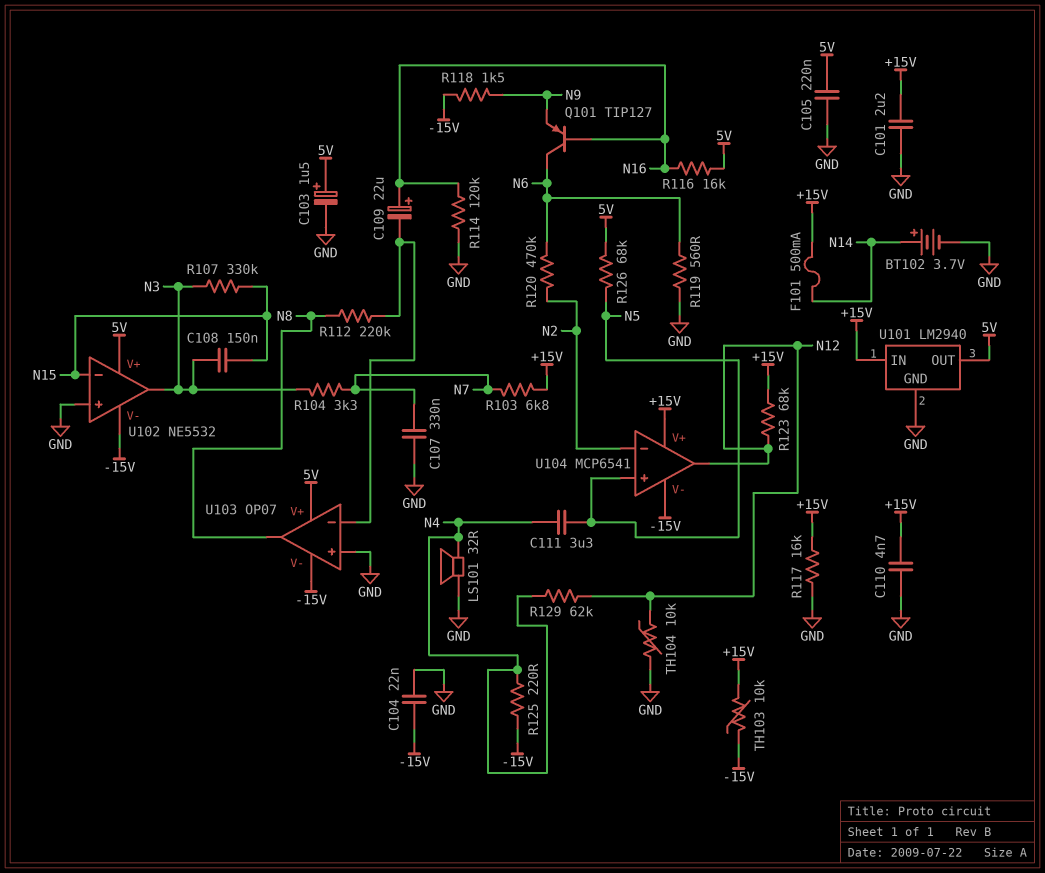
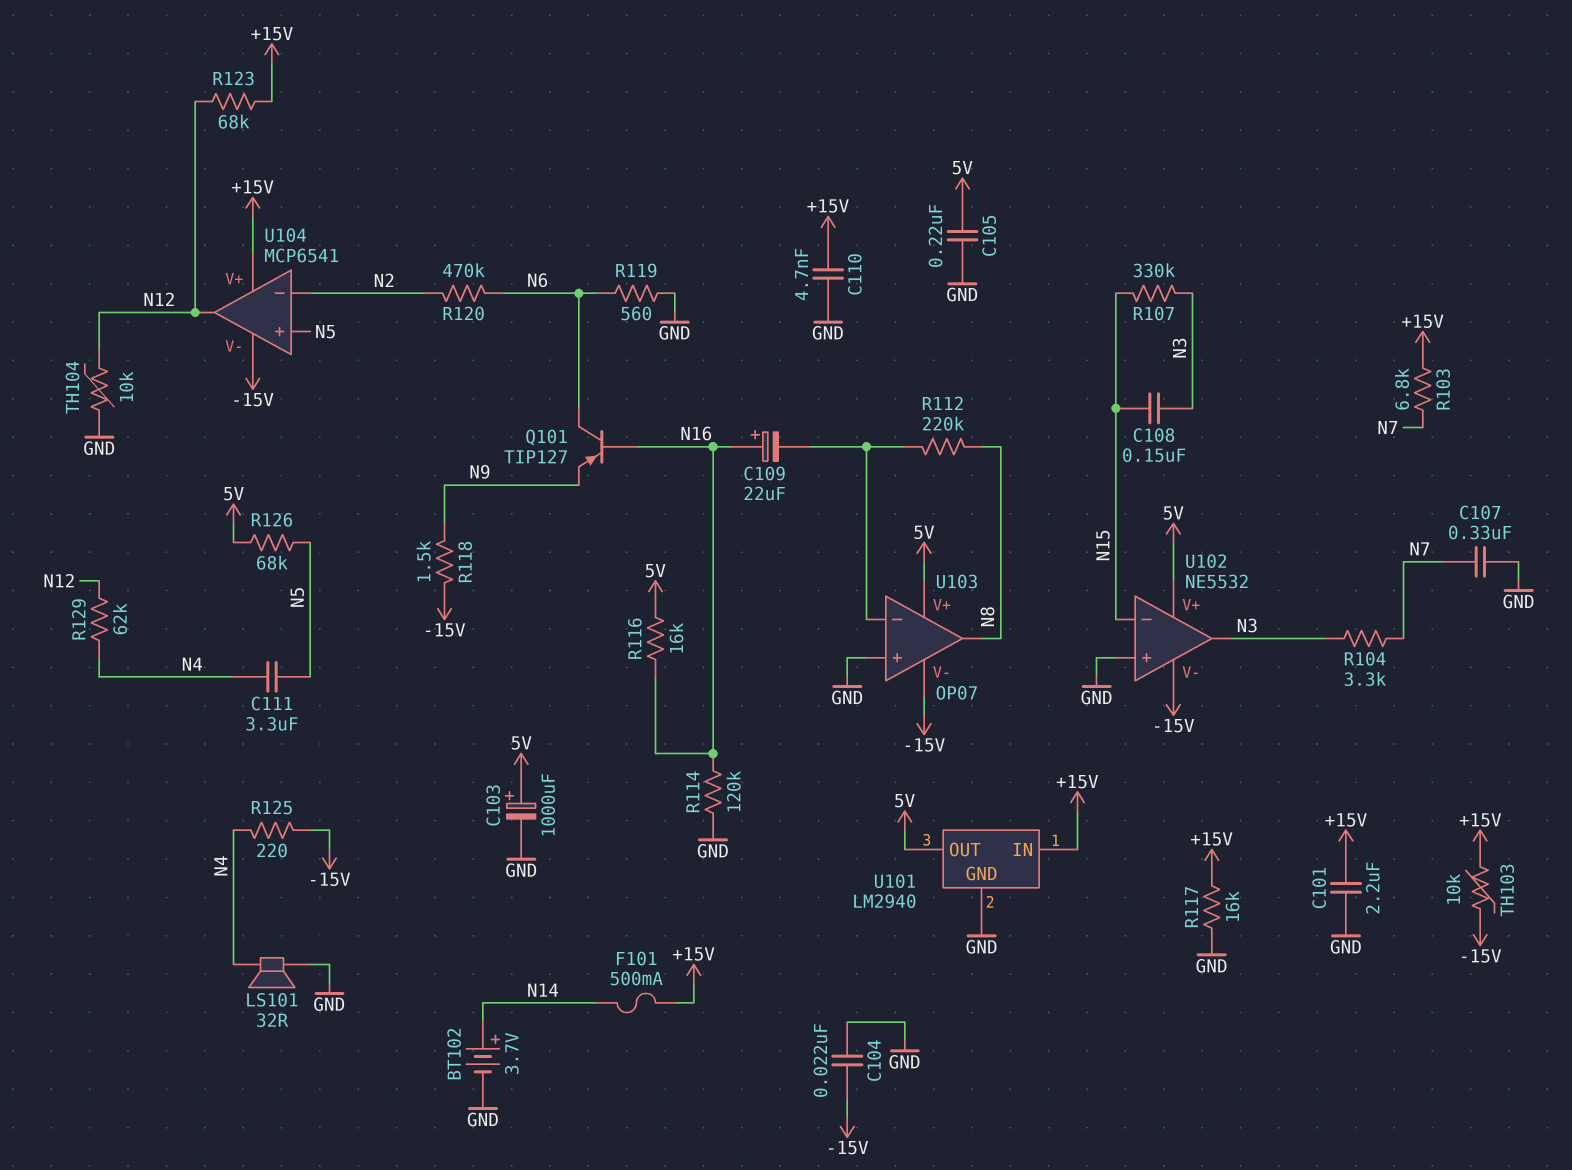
C103: 1.5uF (plus 5V, minus GND) -> 1000uF (plus 5V, minus GND)

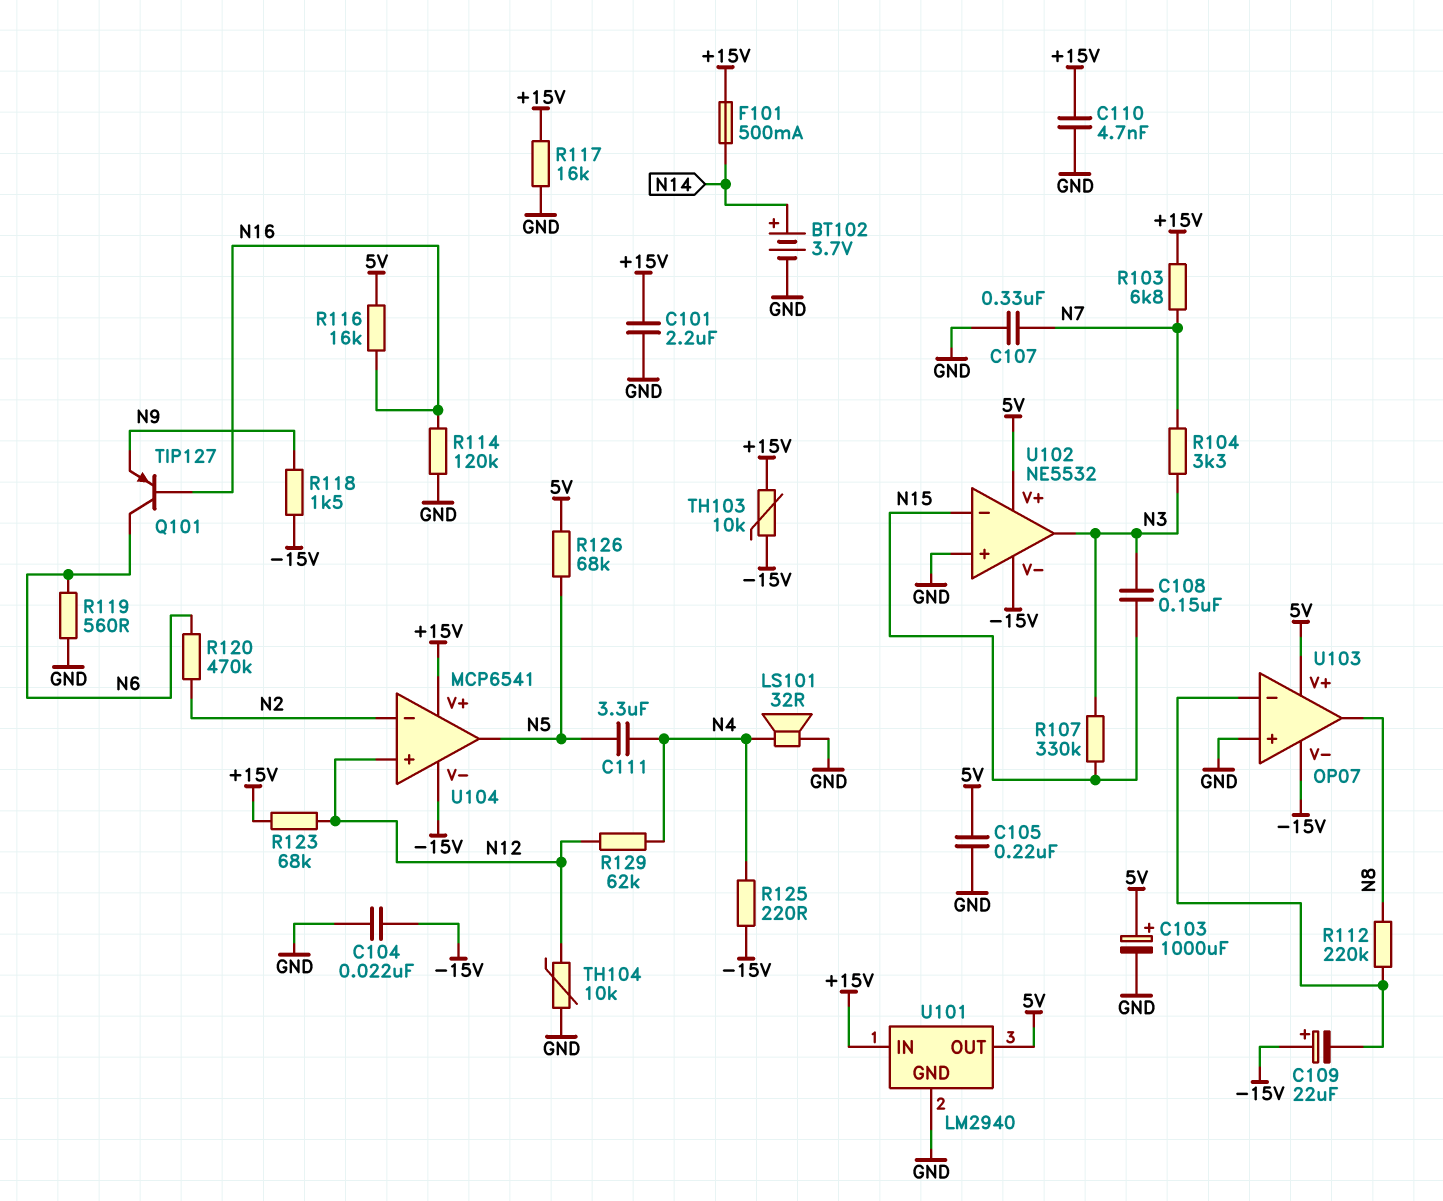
C109: 22uF (plus N16, minus U103/in-) -> 22uF (plus -15V, minus U103/in-)
U104 pin in+: N5 -> N12
U104 pin out: N12 -> N5

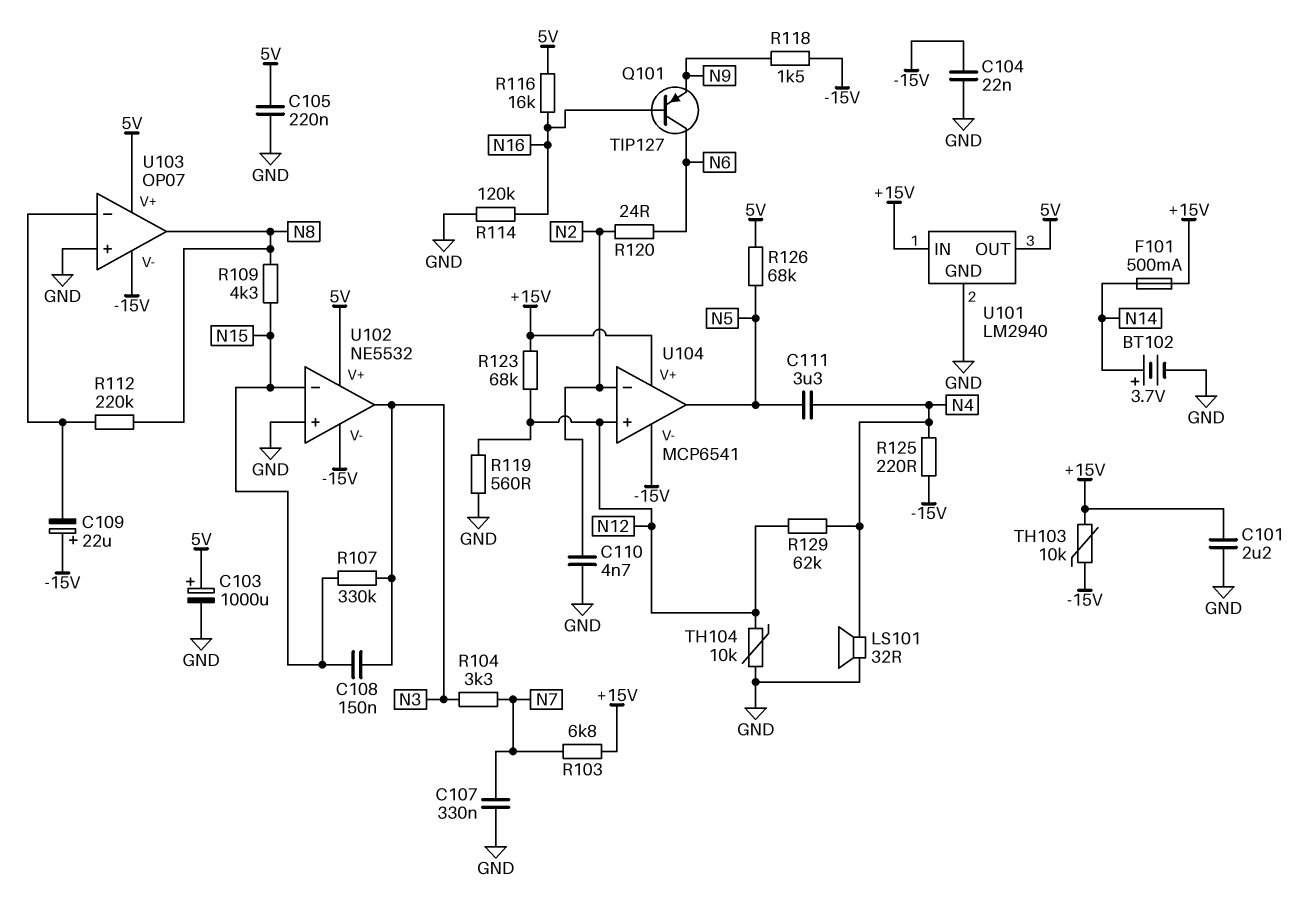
C110: 4.7nF (+15V, GND) -> 4.7nF (GND, N2)
R109: none -> 4.3k (N8, N15)
R117: 16k (+15V, GND) -> none
R119: 560 (GND, N6) -> 560 (GND, N12)
R120: 470k (N2, N6) -> 24 (N2, N6)

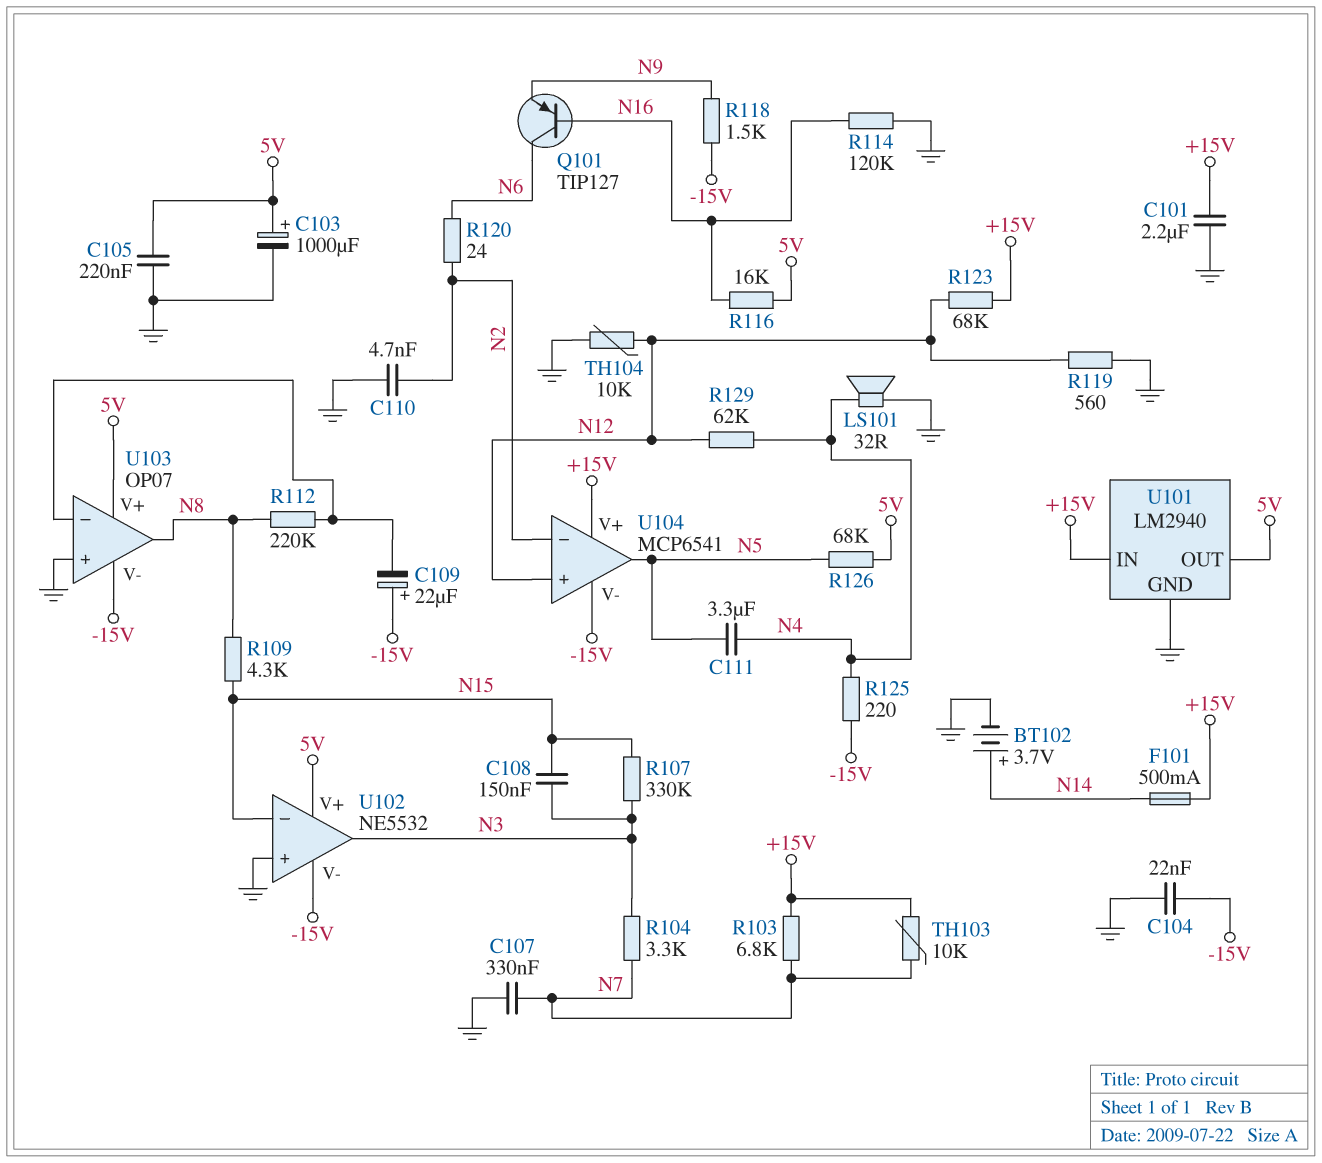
TH103: 10k (+15V, -15V) -> 10k (+15V, N7)

